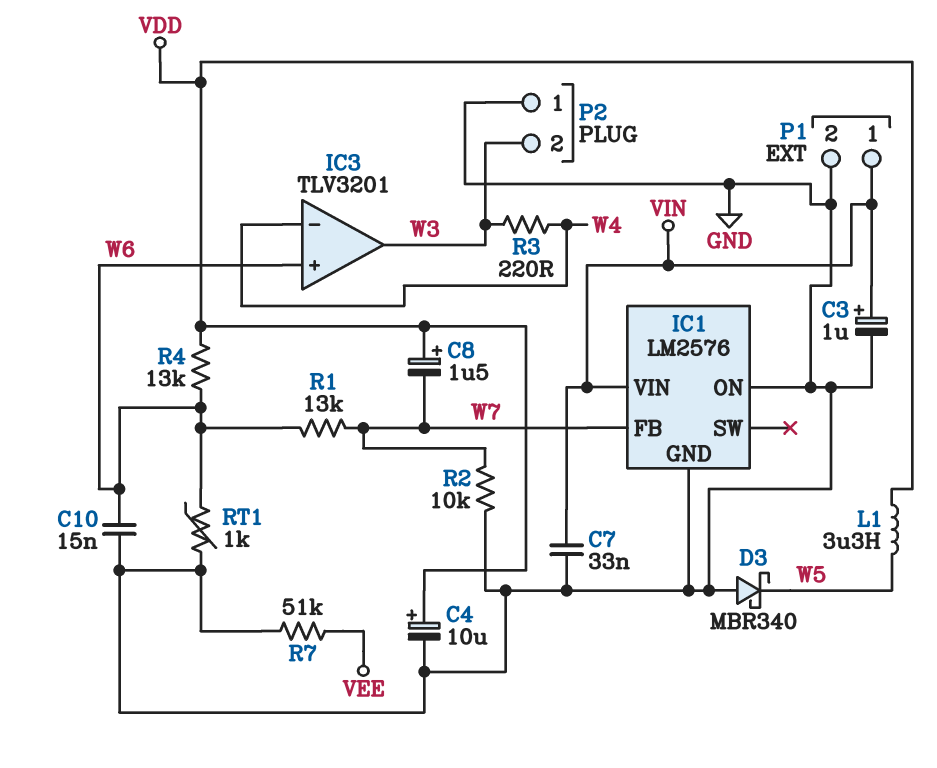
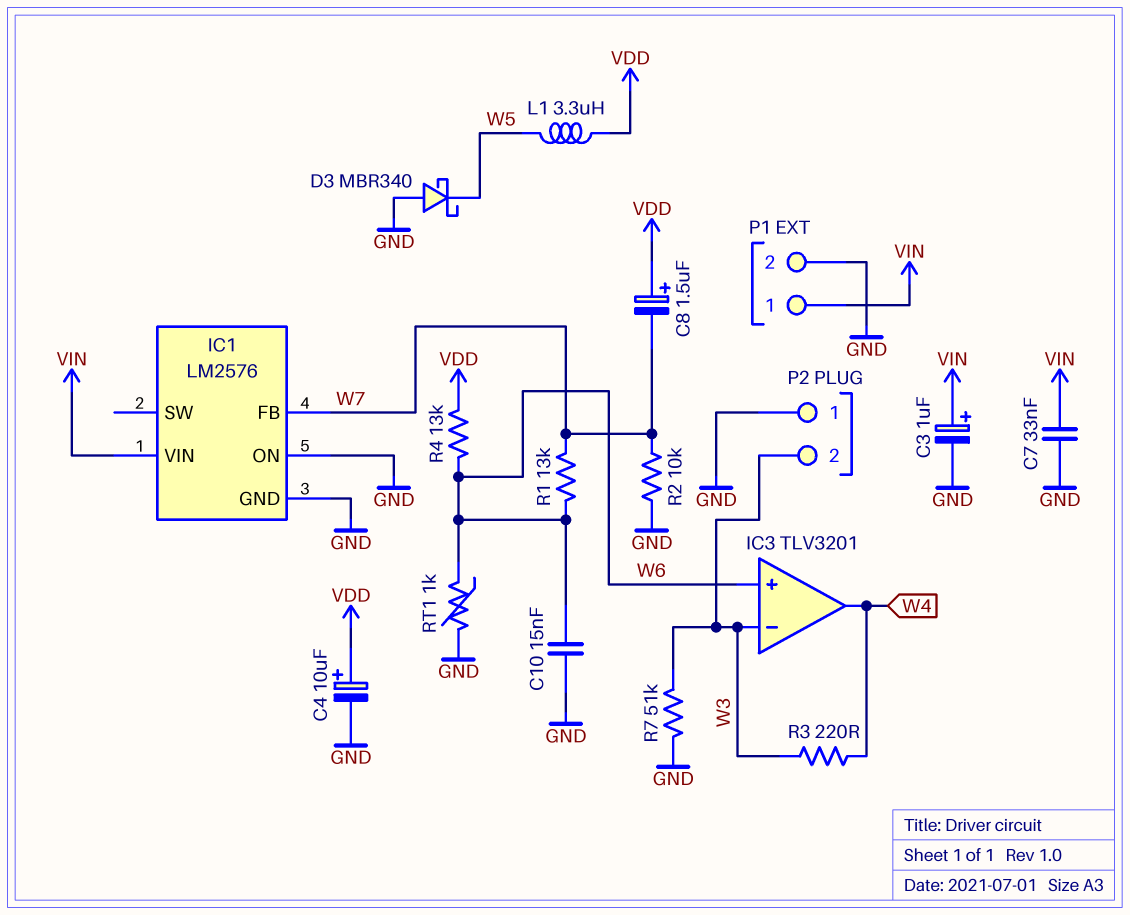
IC3 pin in-: W4 -> W3
IC3 pin out: W3 -> W4
R7: 51k (GND, VEE) -> 51k (GND, W3)

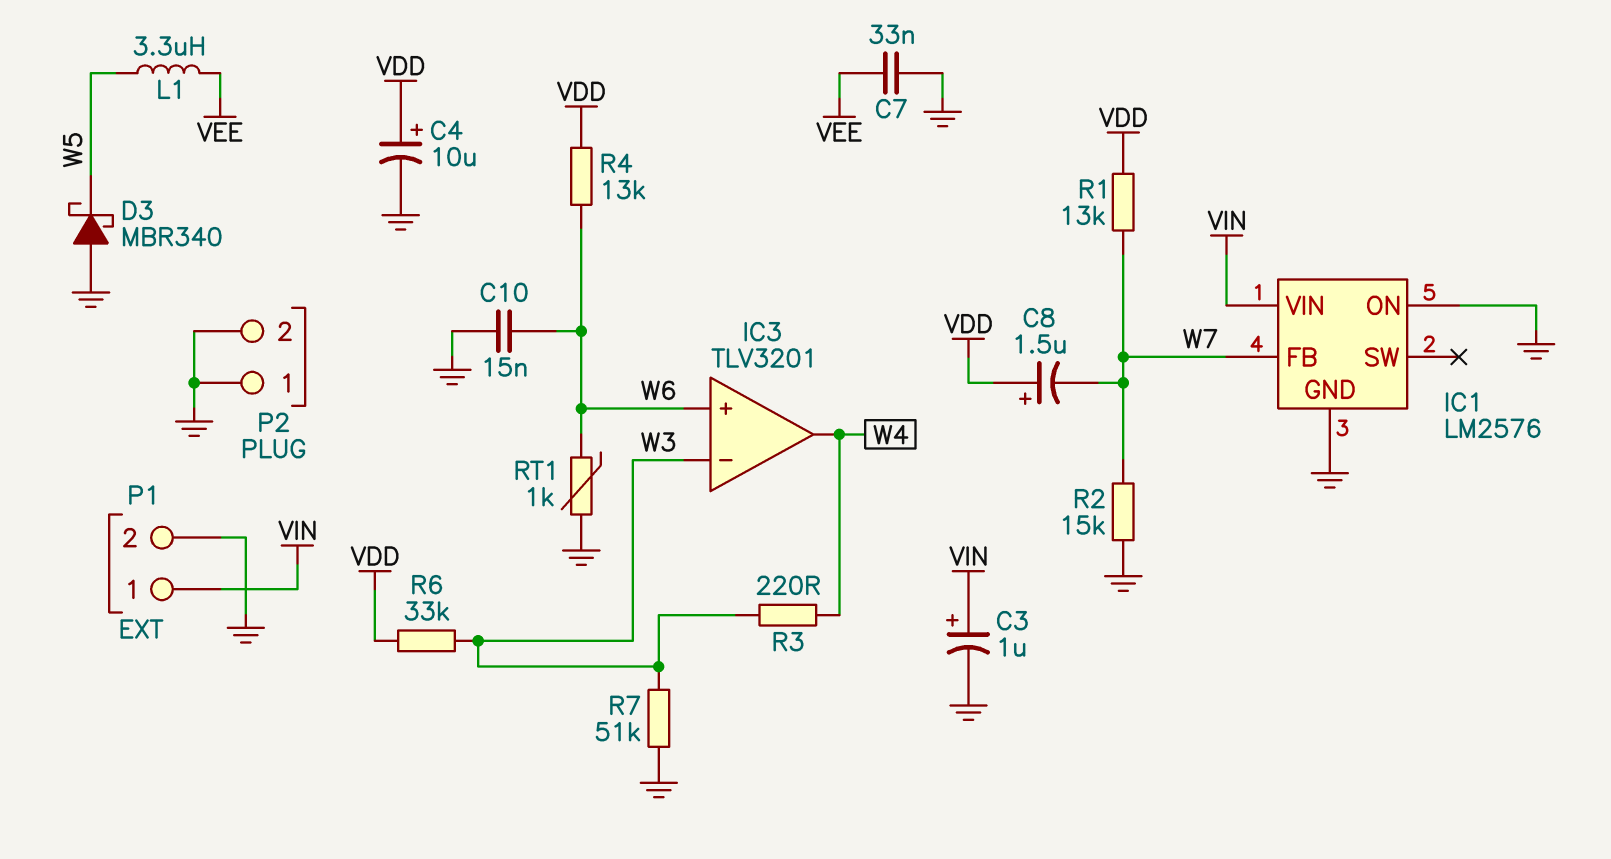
C7: 33nF (GND, VIN) -> 33nF (GND, VEE)
L1: 3.3uH (VDD, W5) -> 3.3uH (VEE, W5)
P2 pin 2: W3 -> GND
R1: 13k (W6, W7) -> 13k (VDD, W7)
R2: 10k (GND, W7) -> 15k (GND, W7)
R6: none -> 33k (VDD, W3)

